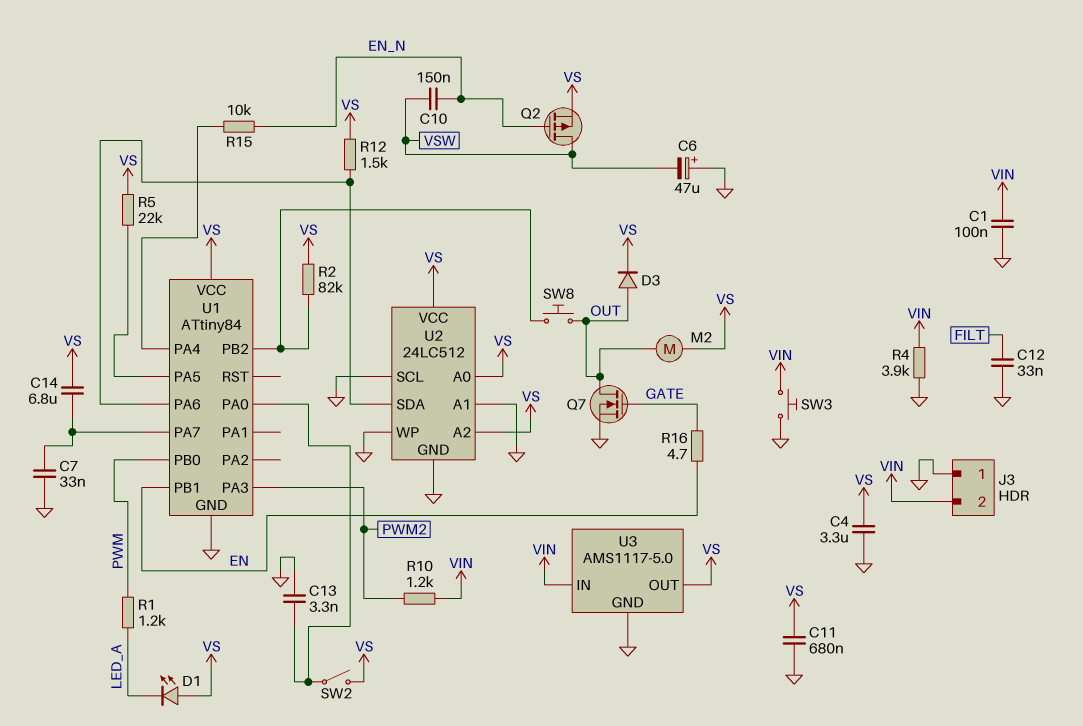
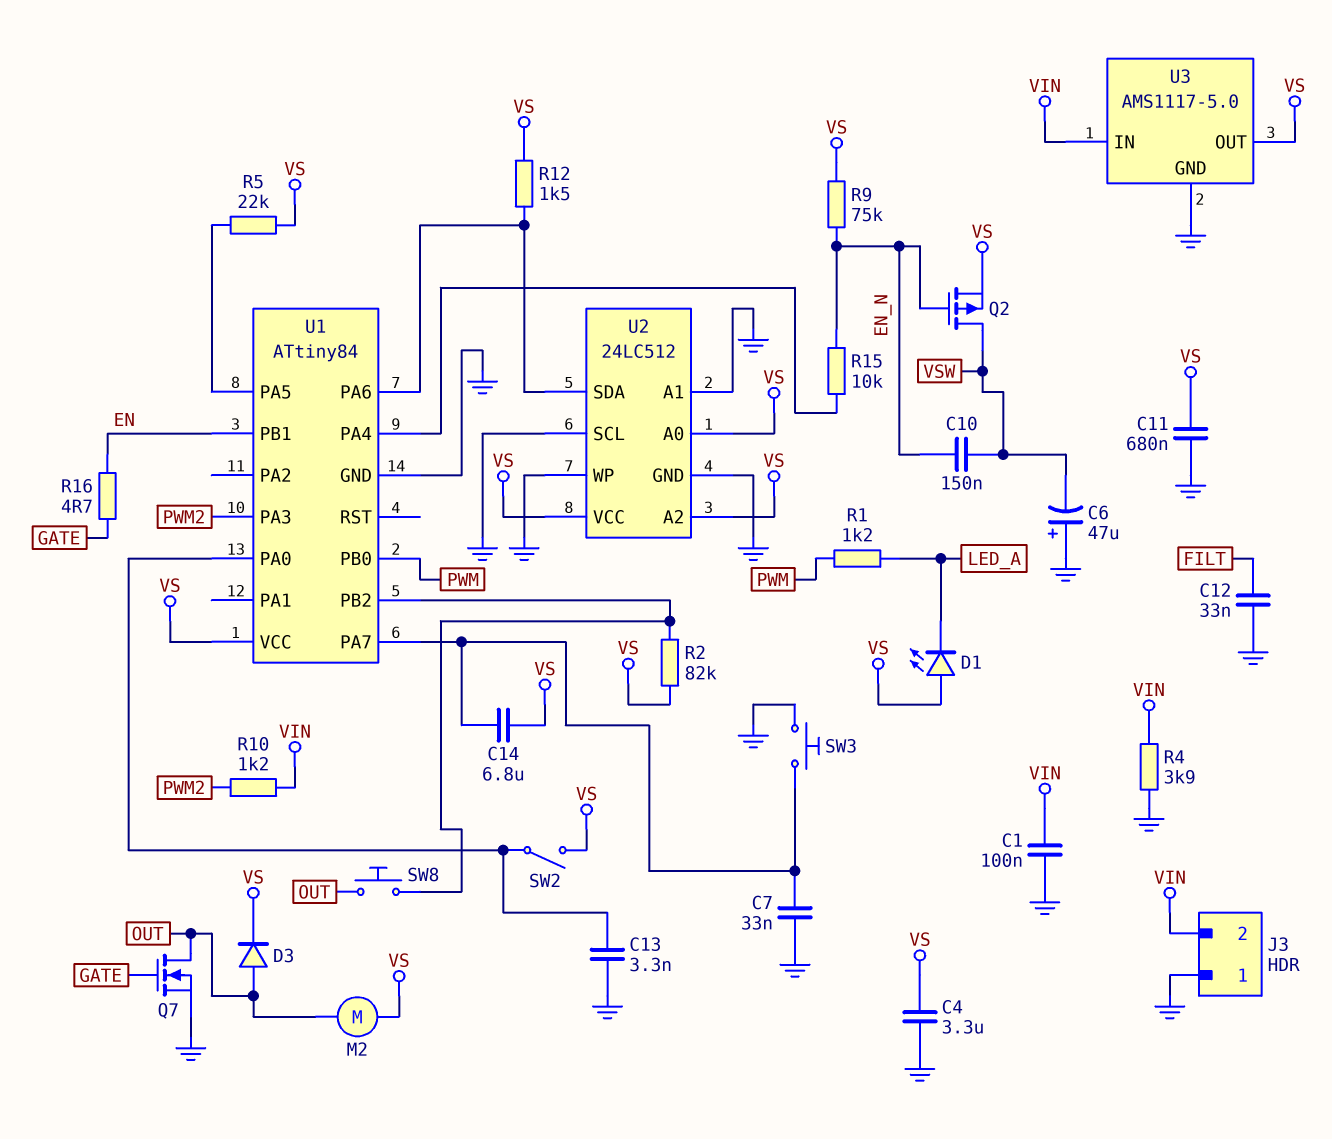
R9: none -> 75k (EN_N, VS)
SW3: button (GND, VIN) -> button (GND, U1/PA7)

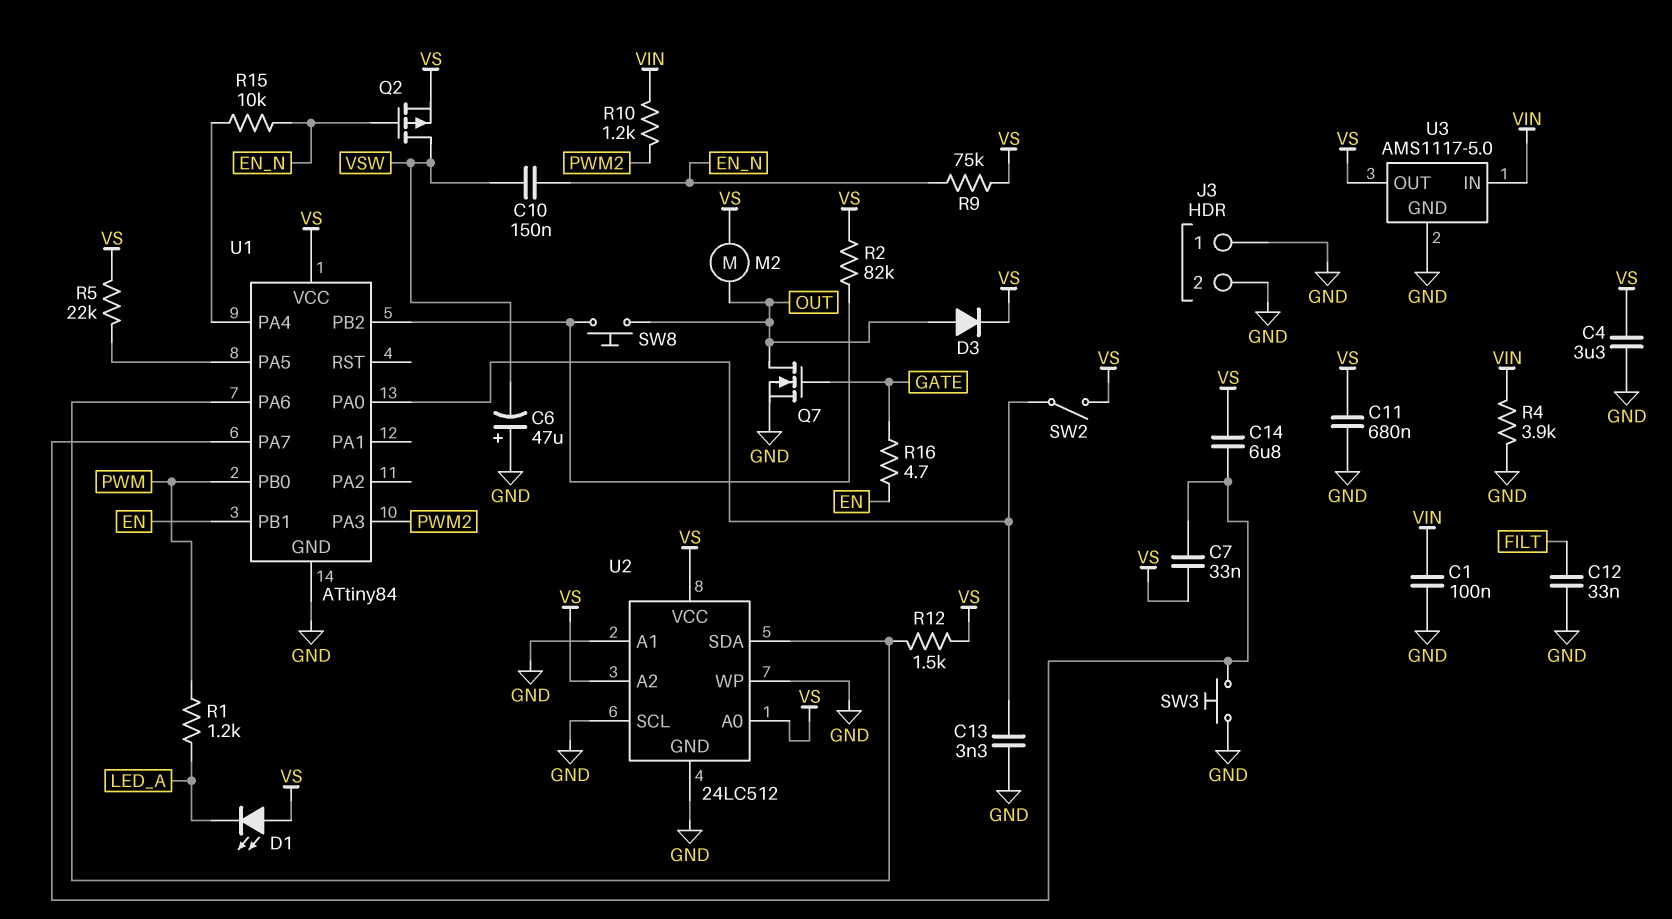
C7: 33nF (GND, U1/PA7) -> 33nF (U1/PA7, VS)
J3 pin 2: VIN -> GND

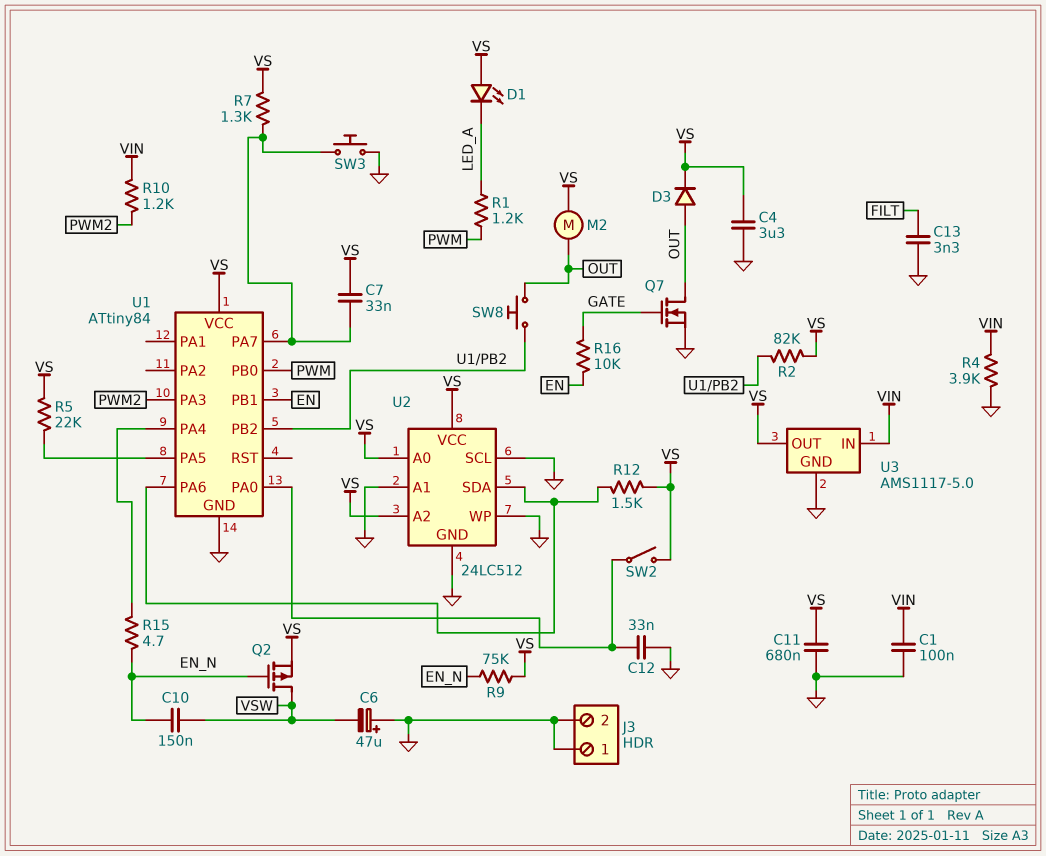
C12: 33nF (FILT, GND) -> 33nF (GND, U1/PA0)
C13: 3.3nF (GND, U1/PA0) -> 3.3nF (FILT, GND)
C14: 6.8uF (U1/PA7, VS) -> none
R7: none -> 1.3k (U1/PA7, VS)
R15: 10k (EN_N, U1/PA4) -> 4.7 (EN_N, U1/PA4)
R16: 4.7 (EN, GATE) -> 10k (EN, GATE)

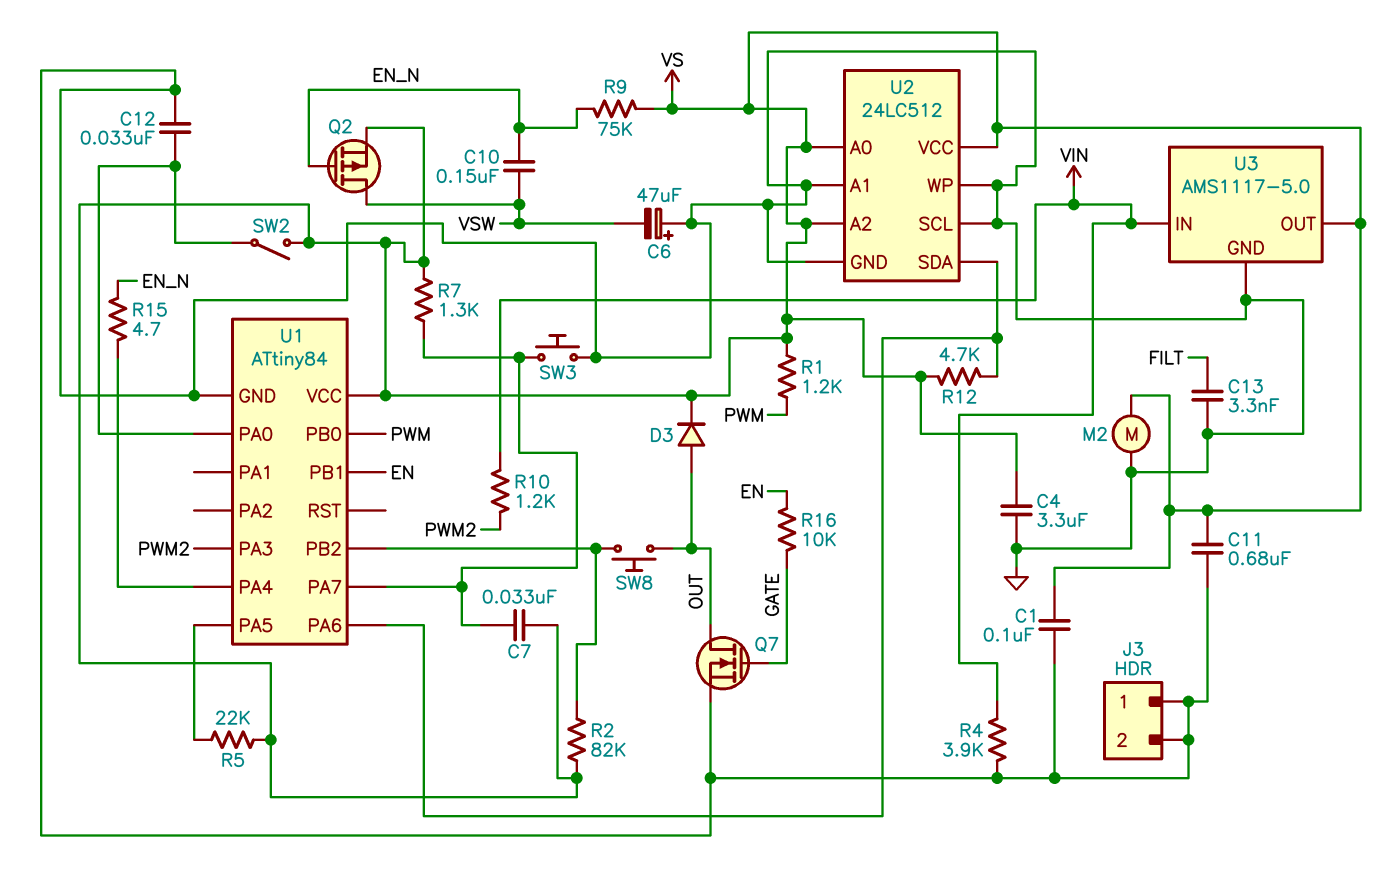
C1: 100nF (GND, VIN) -> 100nF (GND, VS)
D1: LED (A VS, K LED_A) -> none
M2: motor (OUT, VS) -> motor (GND, VS)
R1: 1.2k (LED_A, PWM) -> 1.2k (PWM, VS)
R12: 1.5k (U1/PA6, VS) -> 4.7k (U1/PA6, VS)

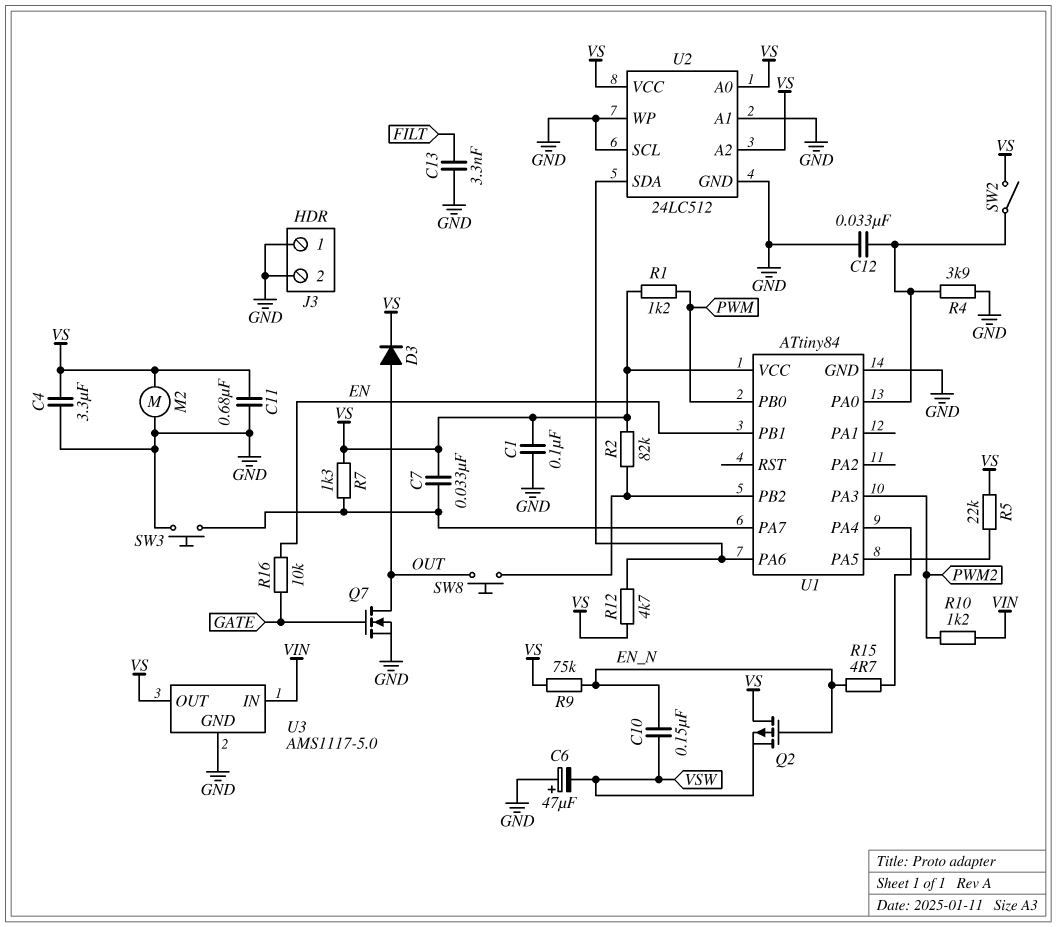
Q2: PMOS (G EN_N, D VSW, S VS) -> PMOS (G EN_N, D VS, S VSW)
R4: 3.9k (GND, VIN) -> 3.9k (GND, U1/PA0)

